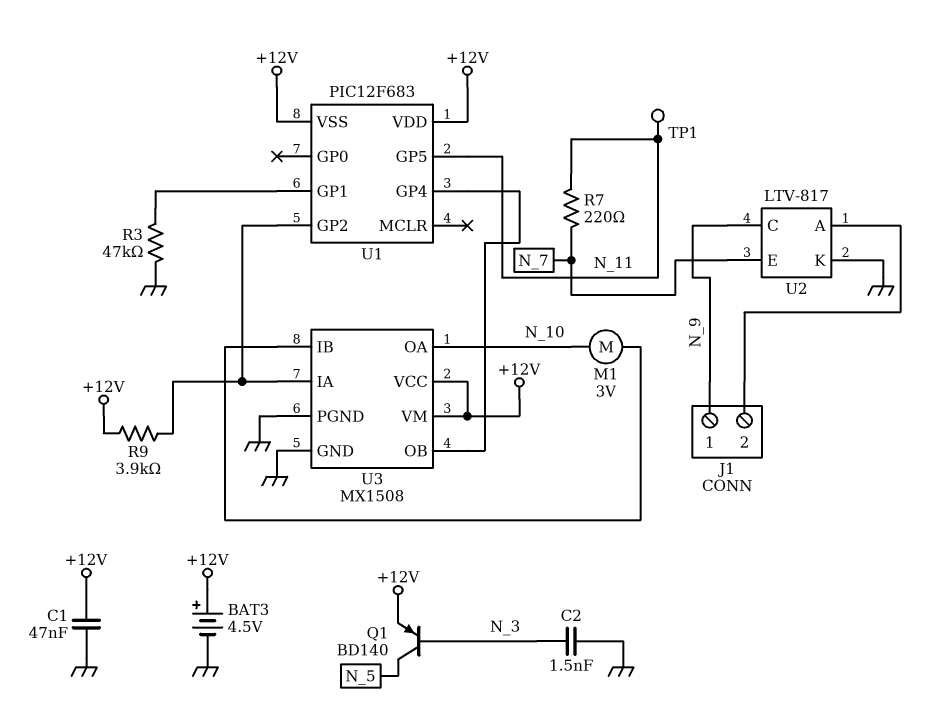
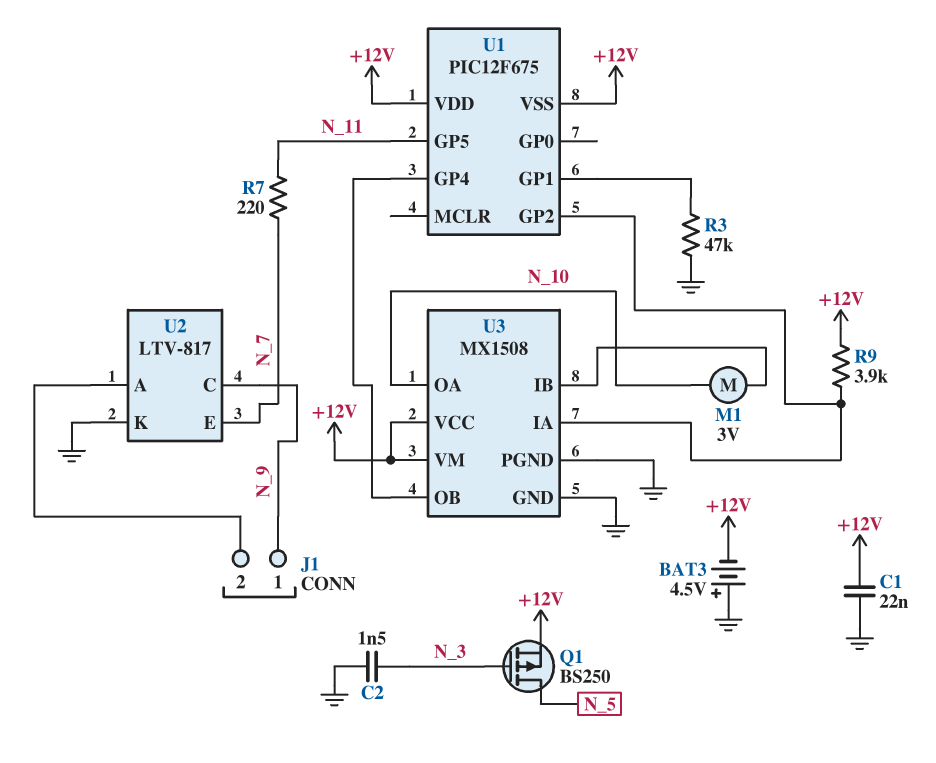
BAT3: 4.5V (plus +12V, minus GND) -> 4.5V (plus GND, minus +12V)
C1: 47nF (+12V, GND) -> 22nF (+12V, GND)
Q1: PNP BD140 (B N_3, C N_5, E +12V) -> PMOS BS250 (G N_3, D N_5, S +12V)
TP1: test point (N_11) -> none
U1: PIC12F683 -> PIC12F675

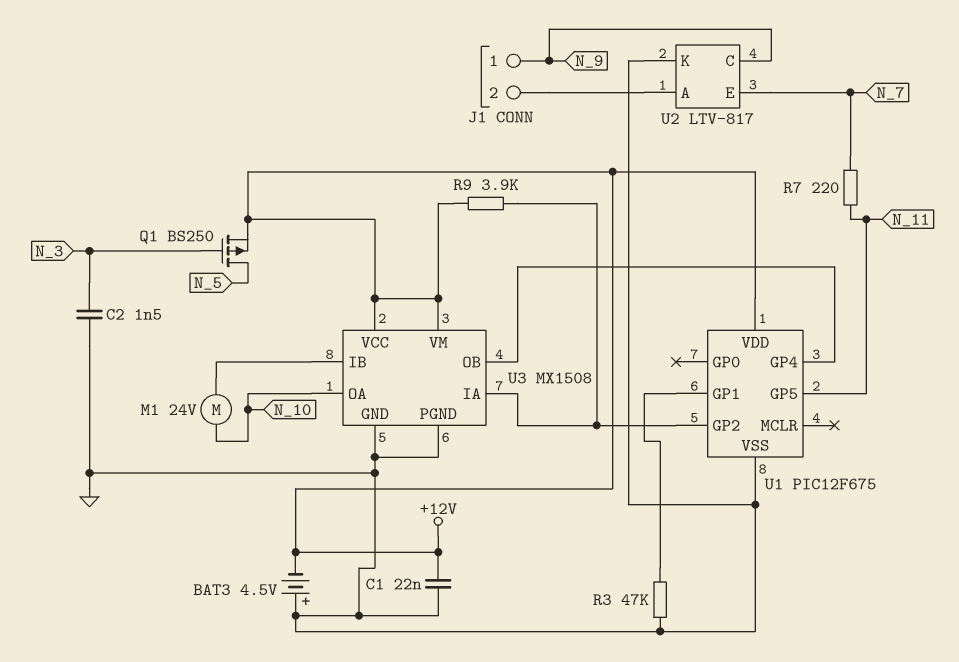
M1: motor 3V (N_10, U3/IB) -> motor 24V (N_10, U3/IB)
U1 pin VSS: +12V -> GND

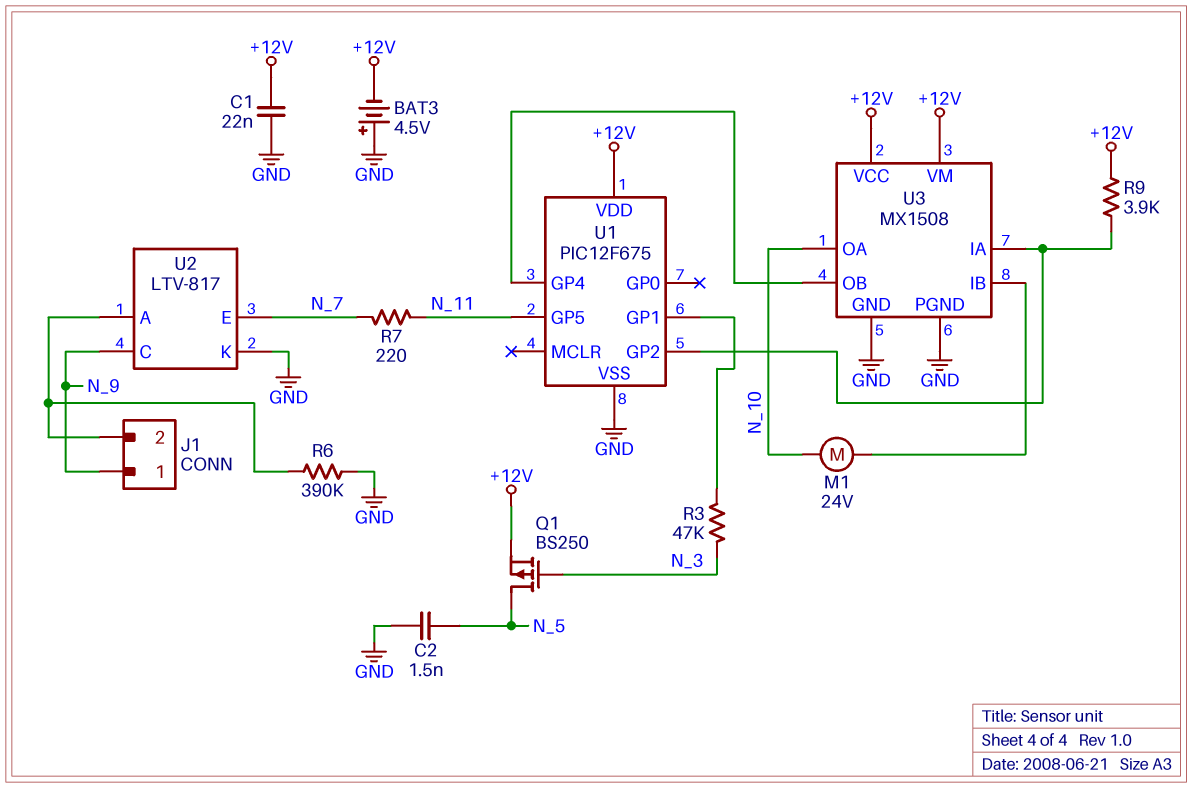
C2: 1.5nF (GND, N_3) -> 1.5nF (GND, N_5)
R3: 47k (GND, U1/GP1) -> 47k (N_3, U1/GP1)
R6: none -> 390k (GND, J1/2)

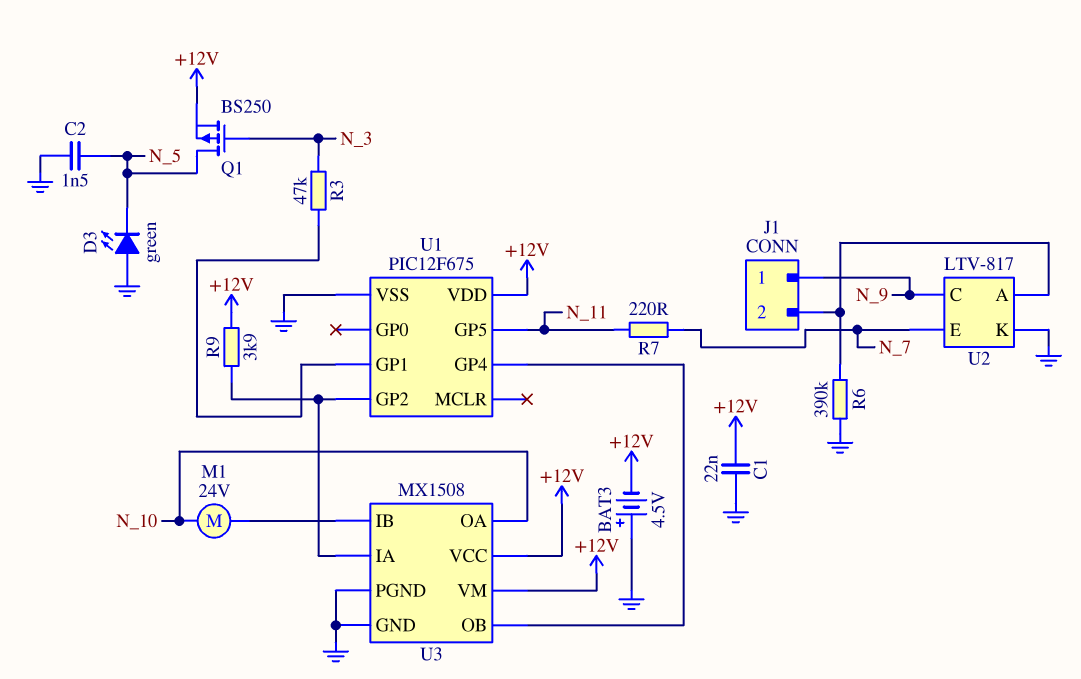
D3: none -> LED green (A GND, K N_5)

